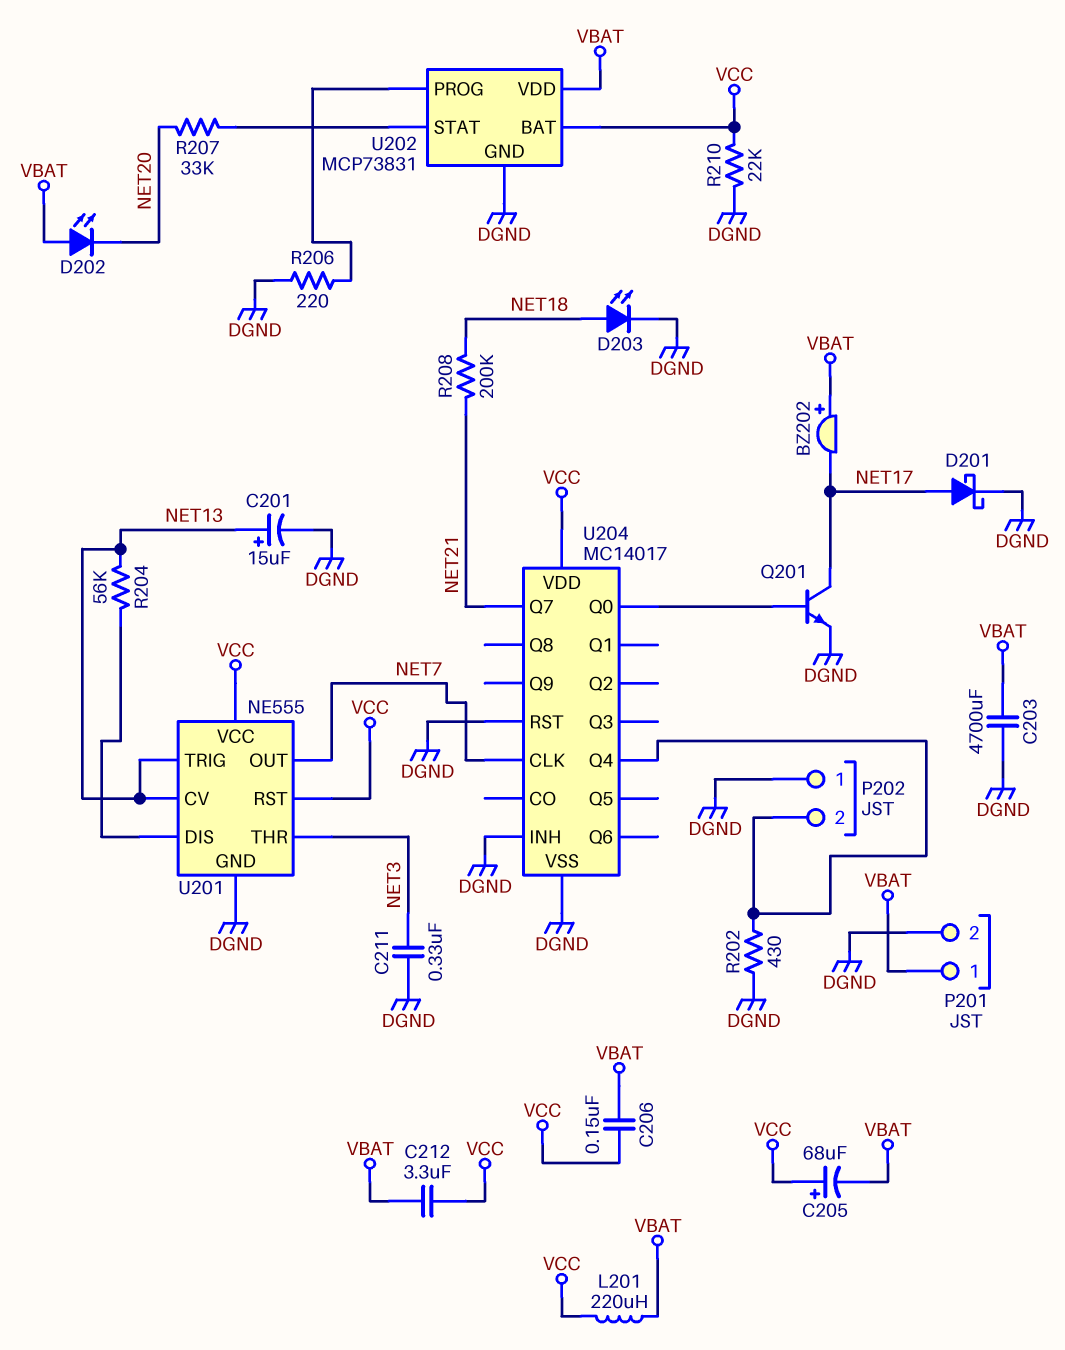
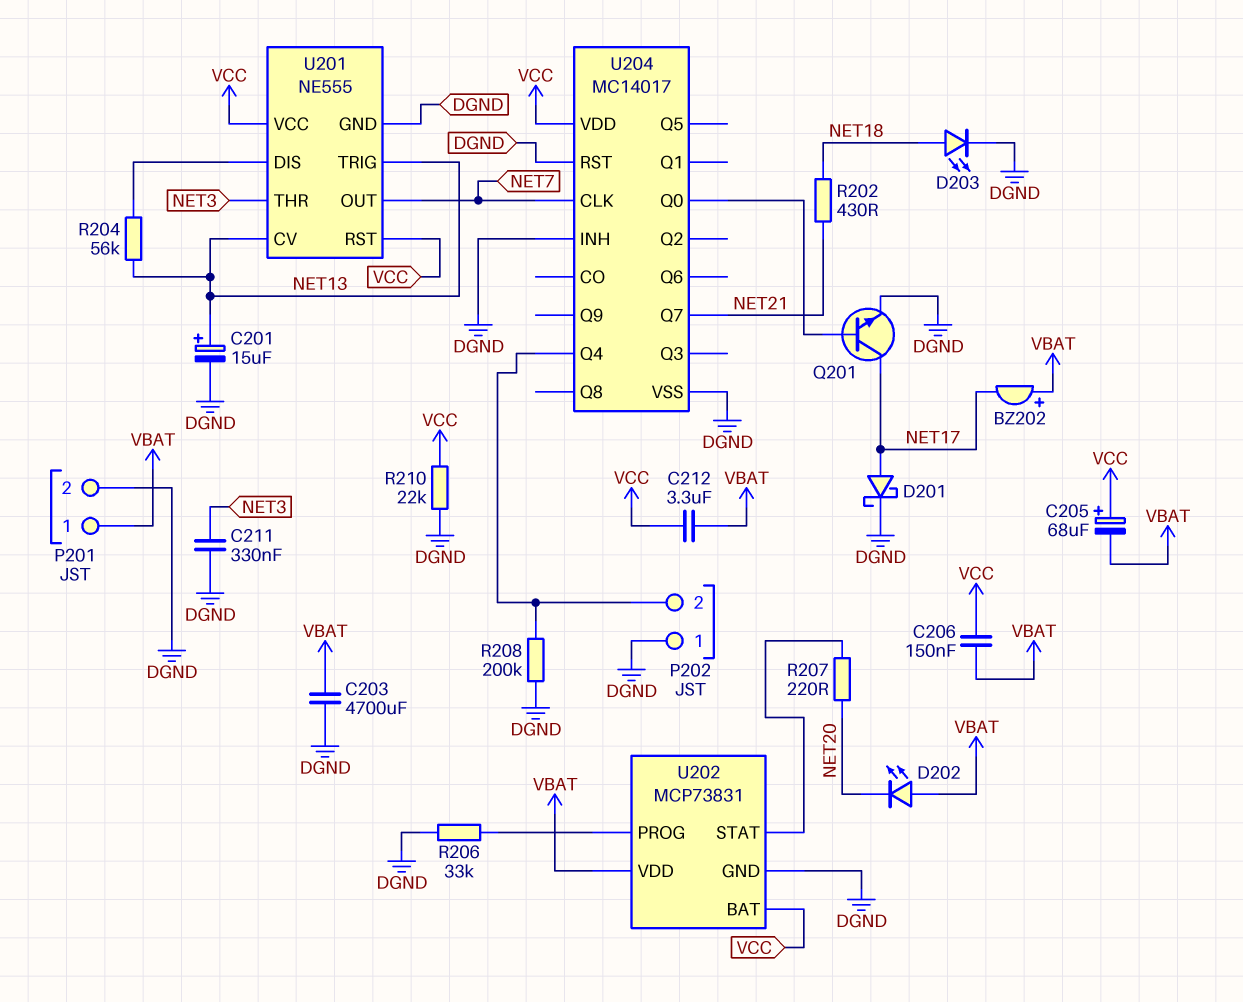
L201: 220uH (VBAT, VCC) -> none
R202: 430 (DGND, P202/2) -> 430 (NET18, NET21)
R206: 220 (DGND, U202/PROG) -> 33k (DGND, U202/PROG)
R207: 33k (NET20, U202/STAT) -> 220 (NET20, U202/STAT)
R208: 200k (NET18, NET21) -> 200k (DGND, P202/2)

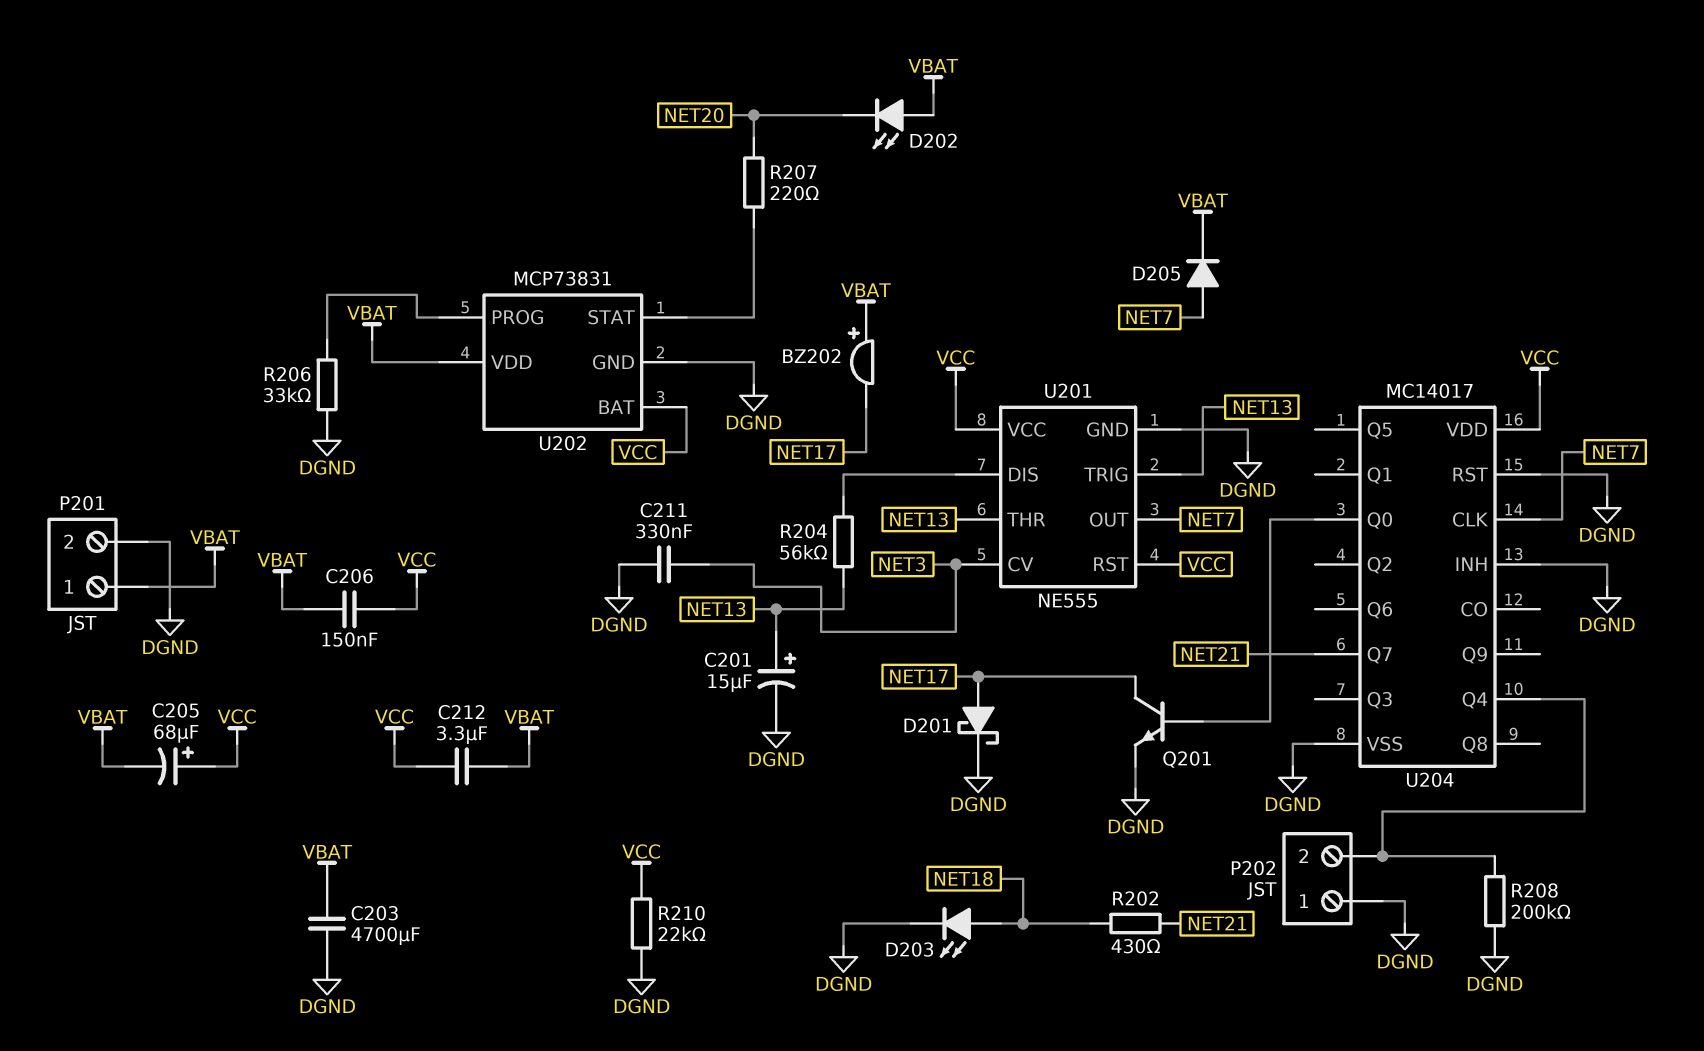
D205: none -> diode (A NET7, K VBAT)
U201 pin CV: NET13 -> NET3
U201 pin THR: NET3 -> NET13

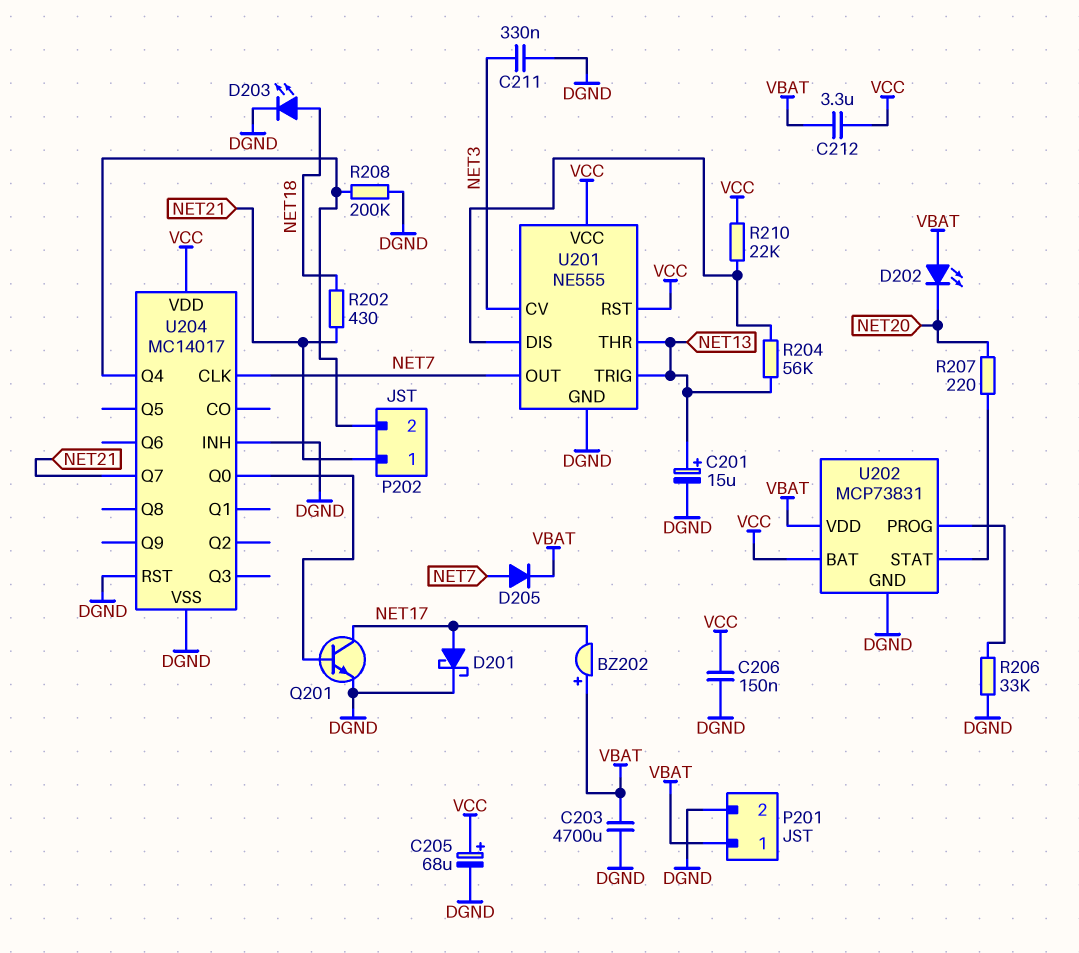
C205: 68uF (plus VCC, minus VBAT) -> 68uF (plus VCC, minus DGND)
C206: 150nF (VBAT, VCC) -> 150nF (DGND, VCC)
P202 pin 1: DGND -> NET21
R210: 22k (DGND, VCC) -> 22k (U201/DIS, VCC)

